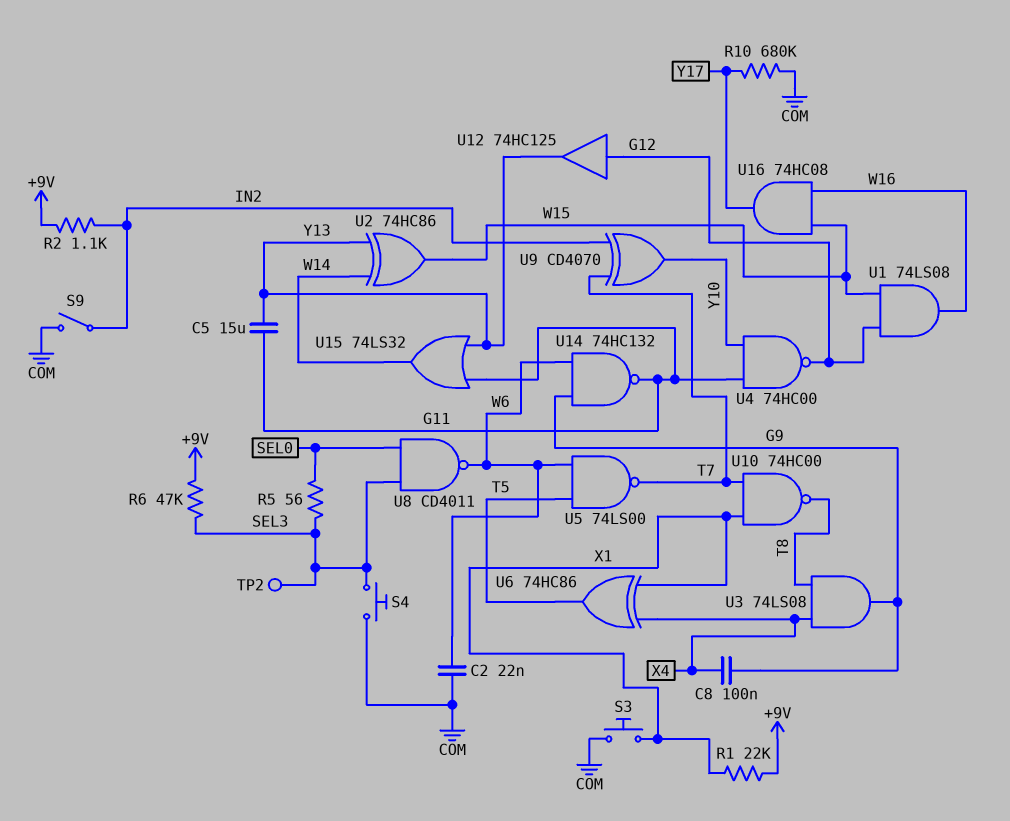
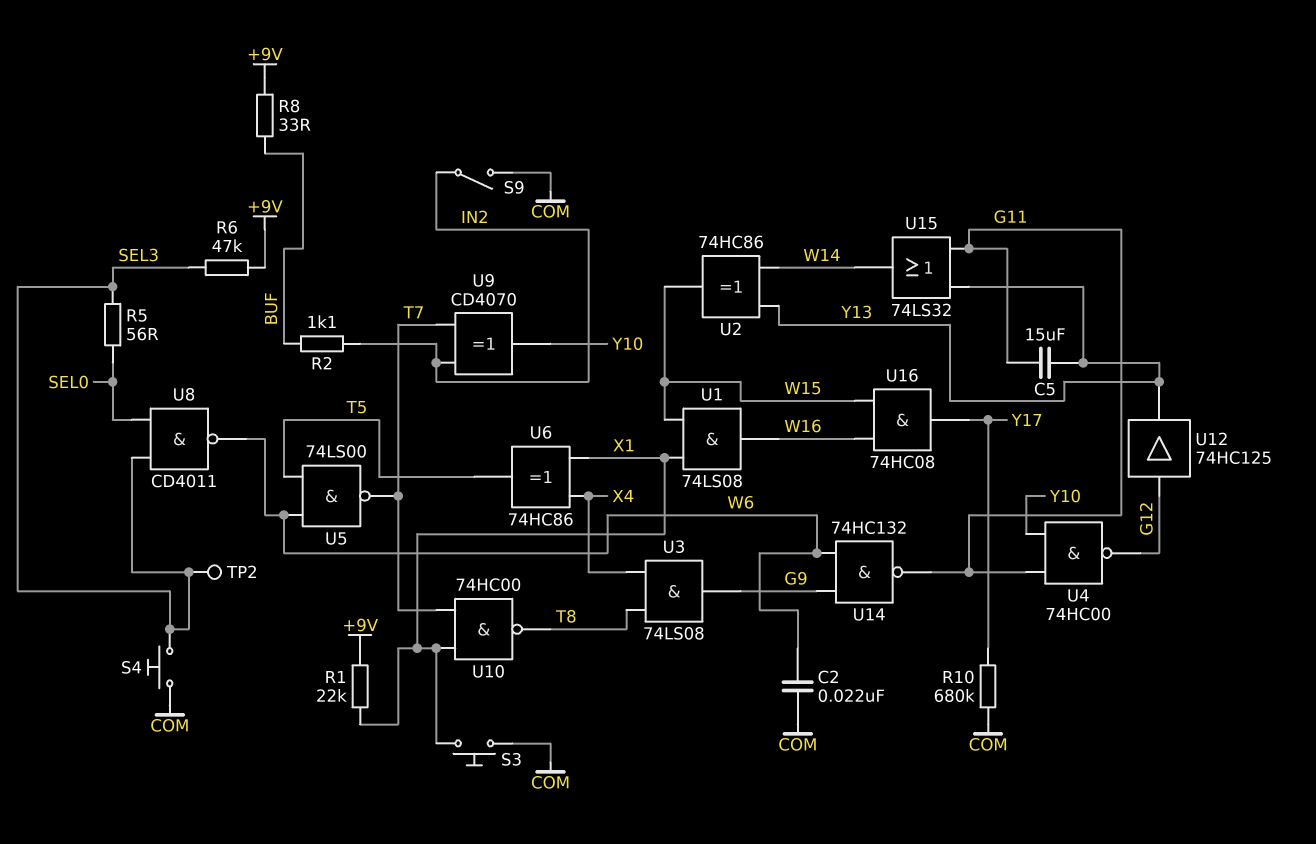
C8: 100nF (G9, X4) -> none
R2: 1.1k (+9V, IN2) -> 1.1k (BUF, IN2)
R8: none -> 33 (+9V, BUF)
U1: AND 74LS08 (in G12, in W15, out W16) -> AND 74LS08 (in W15, in X1, out W16)

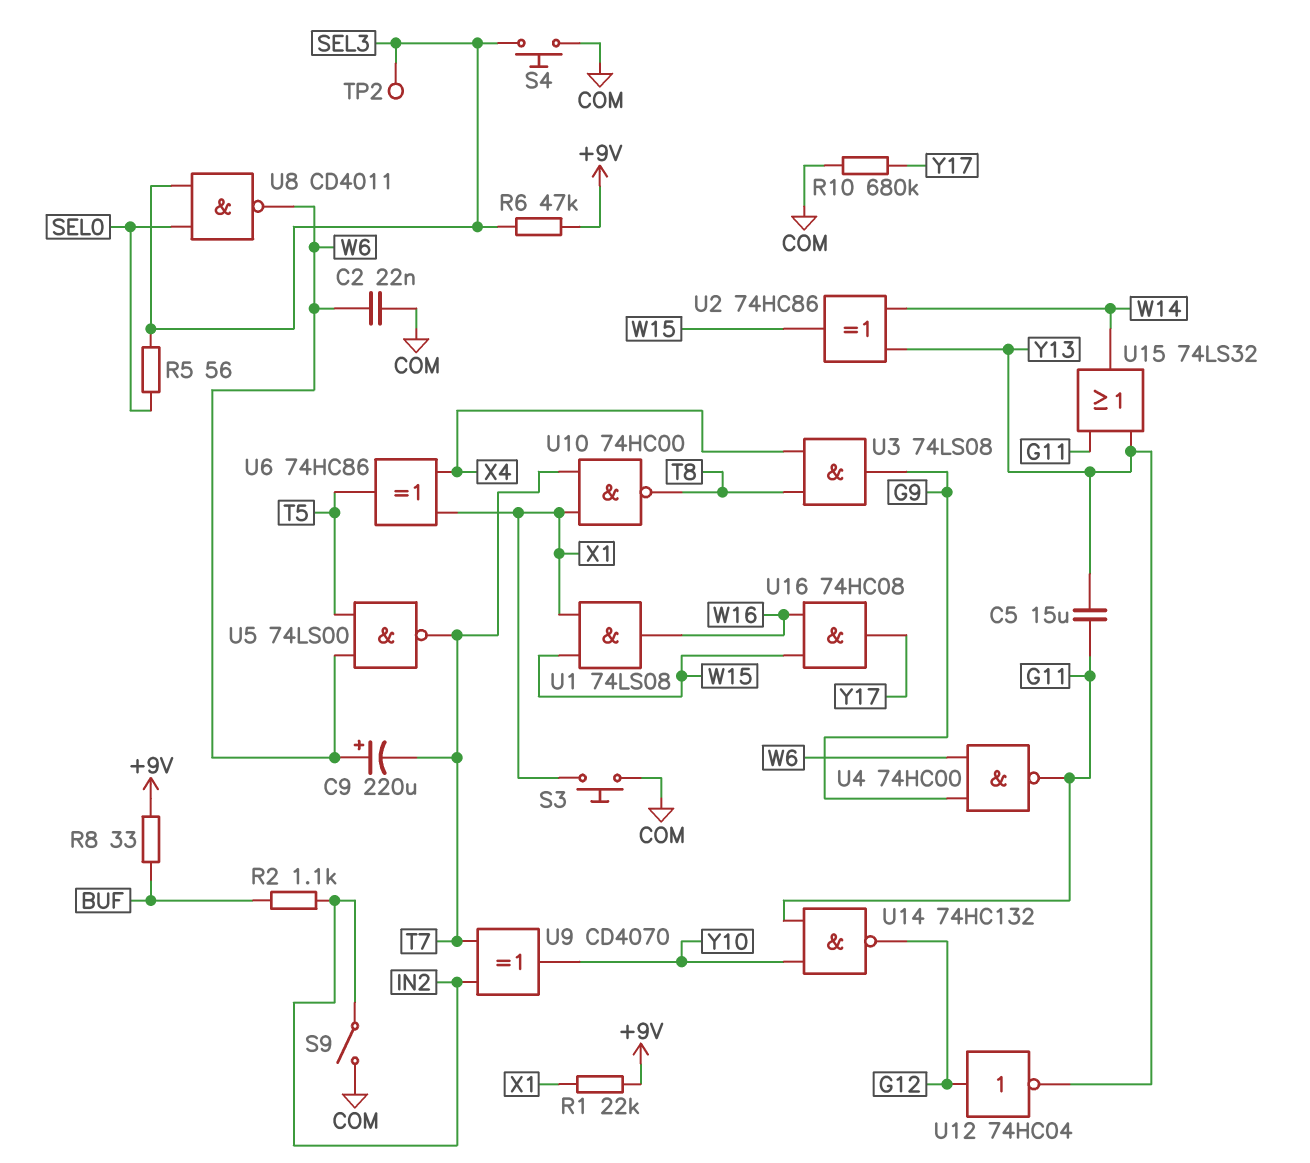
C9: none -> 220uF (plus W6, minus T7)
U4: NAND 74HC00 (in G11, in Y10, out G12) -> NAND 74HC00 (in G9, in W6, out G11)
U12: buffer 74HC125 (in G12, out Y13) -> NOT 74HC04 (in G12, out Y13)
U14: NAND 74HC132 (in G9, in W6, out G11) -> NAND 74HC132 (in G11, in Y10, out G12)

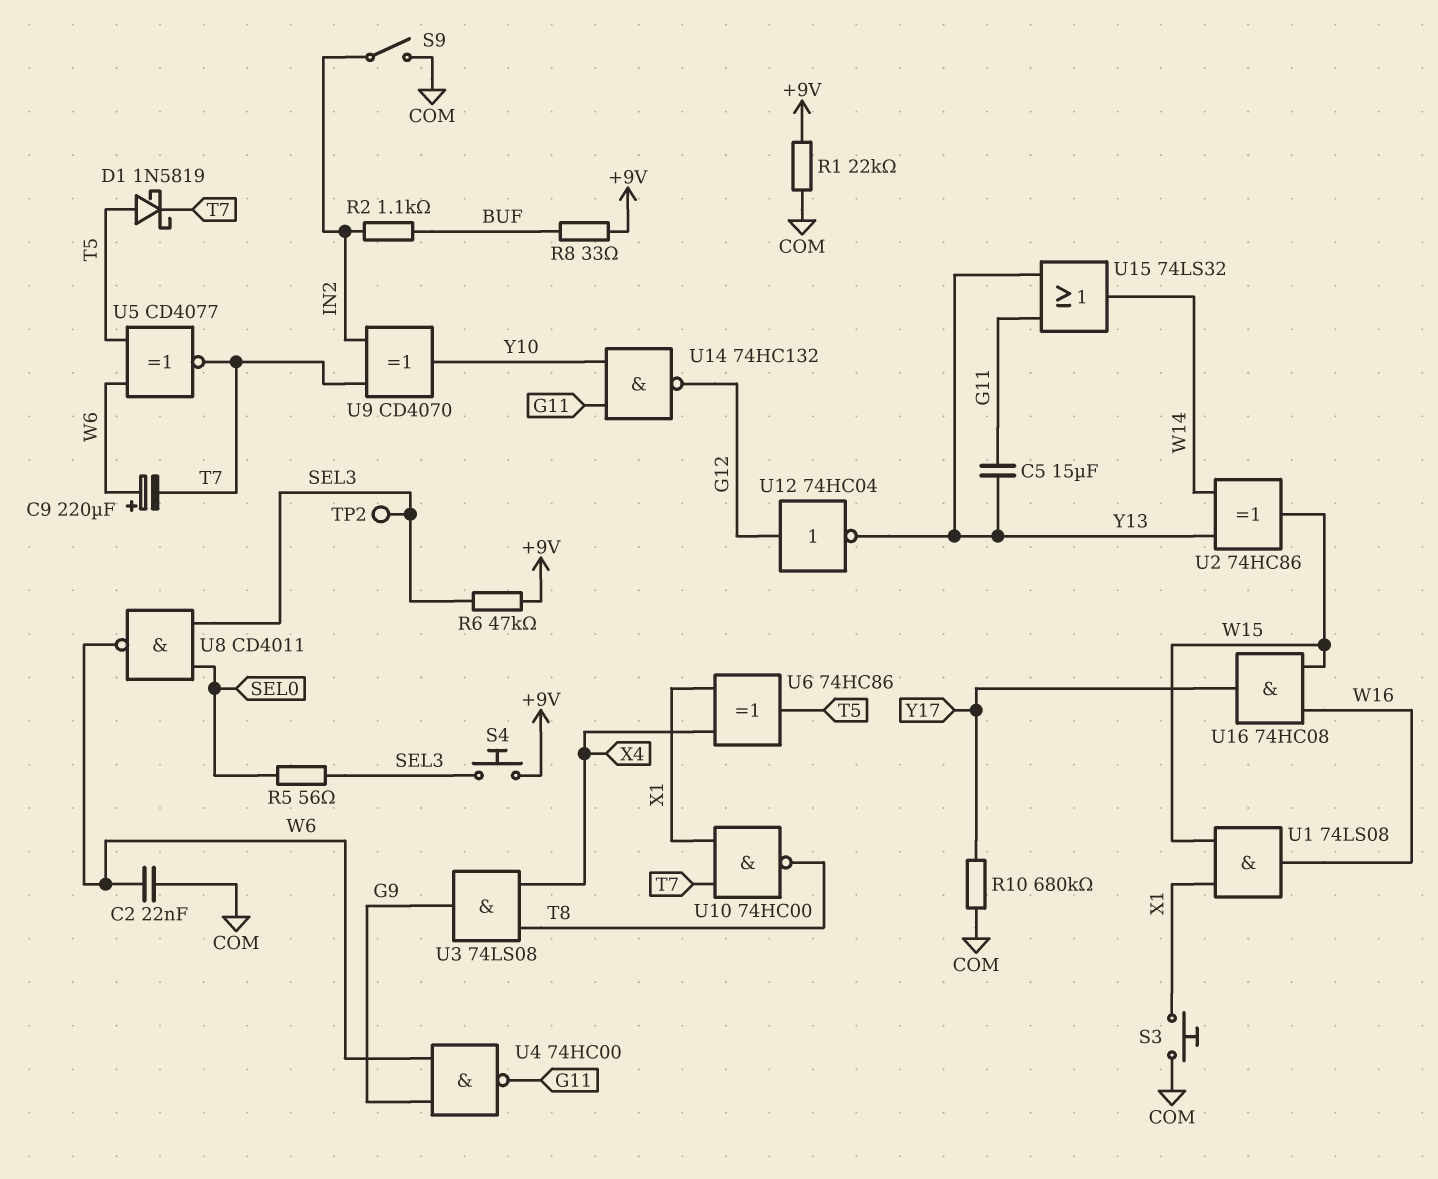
D1: none -> schottky 1N5819 (A T5, K T7)
R1: 22k (+9V, X1) -> 22k (+9V, COM)
S4: button (COM, SEL3) -> button (+9V, SEL3)
U5: NAND 74LS00 (in T5, in W6, out T7) -> XNOR CD4077 (in T5, in W6, out T7)

